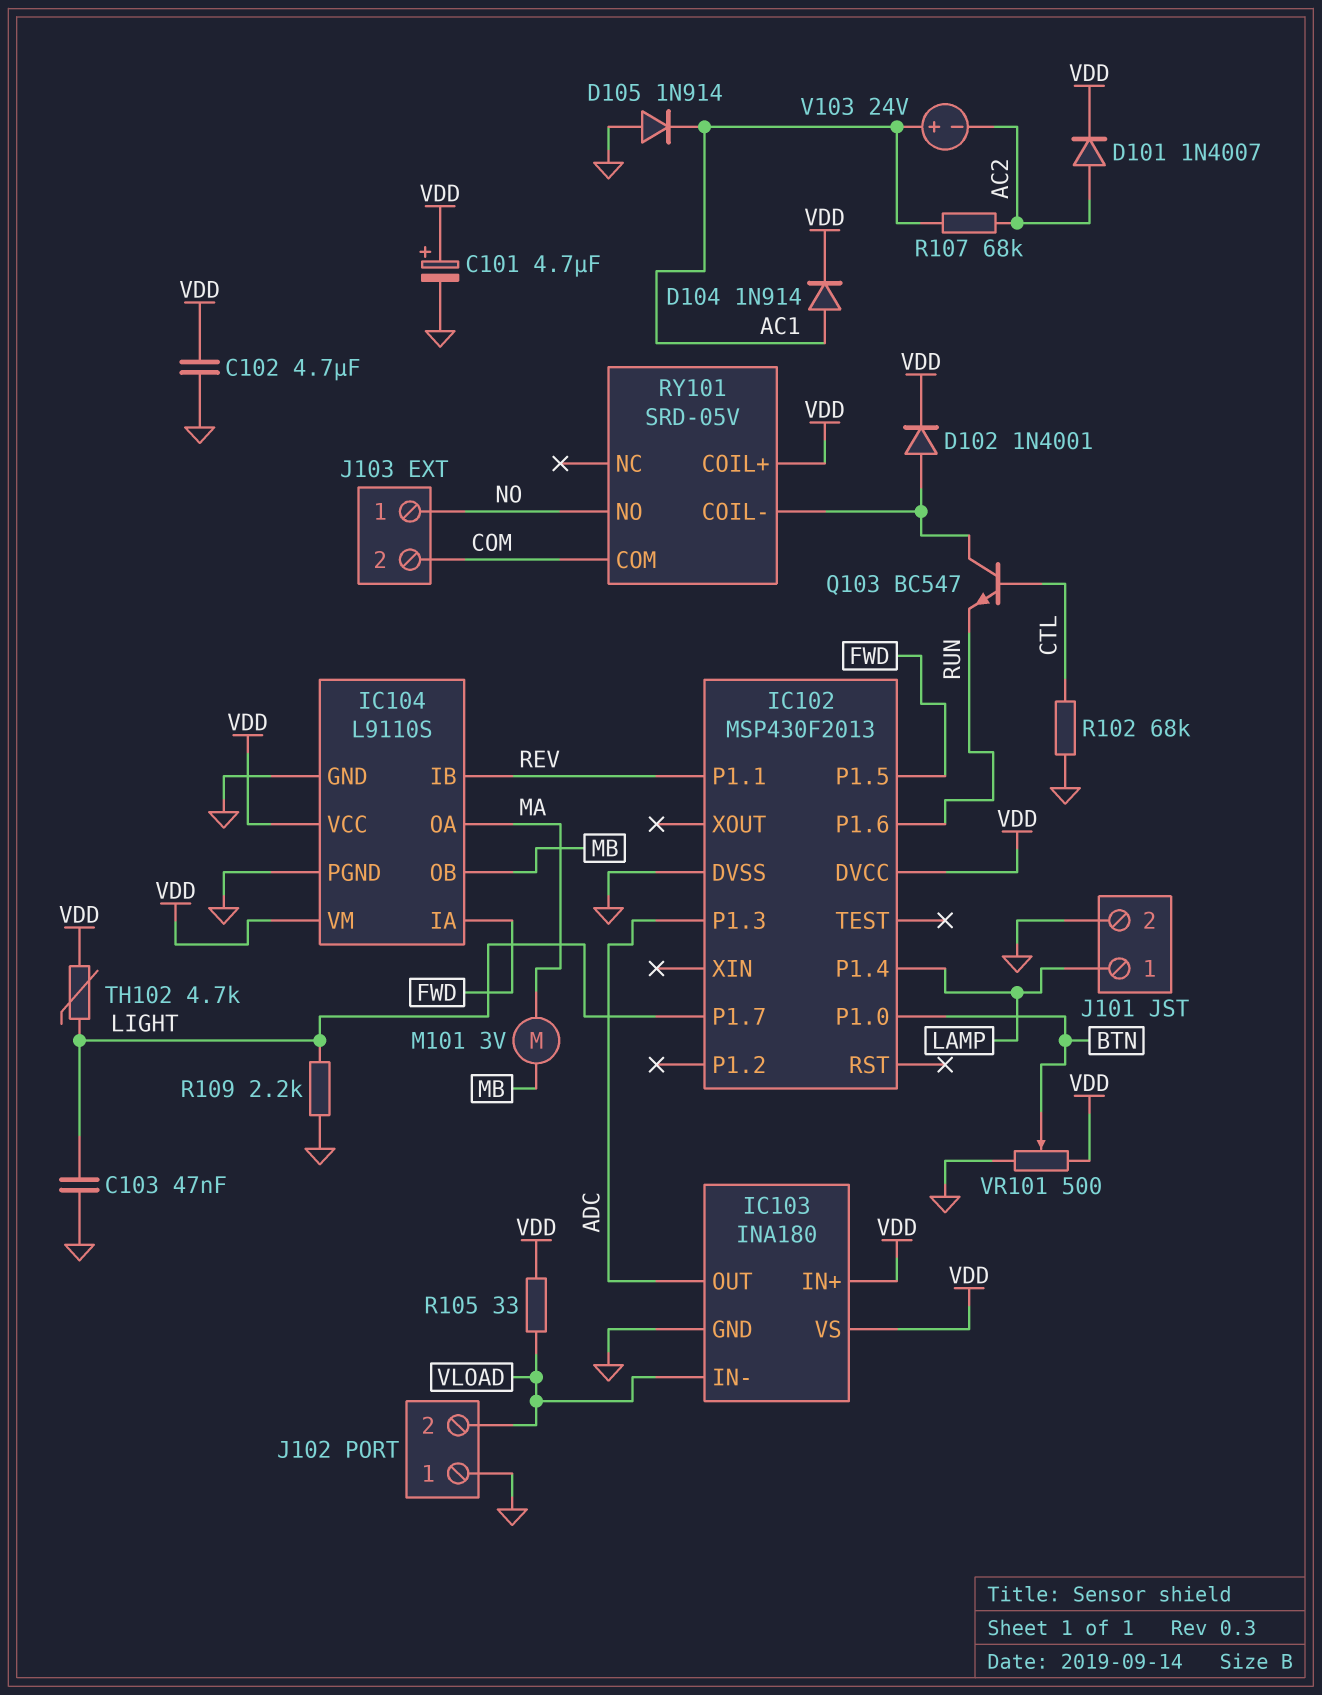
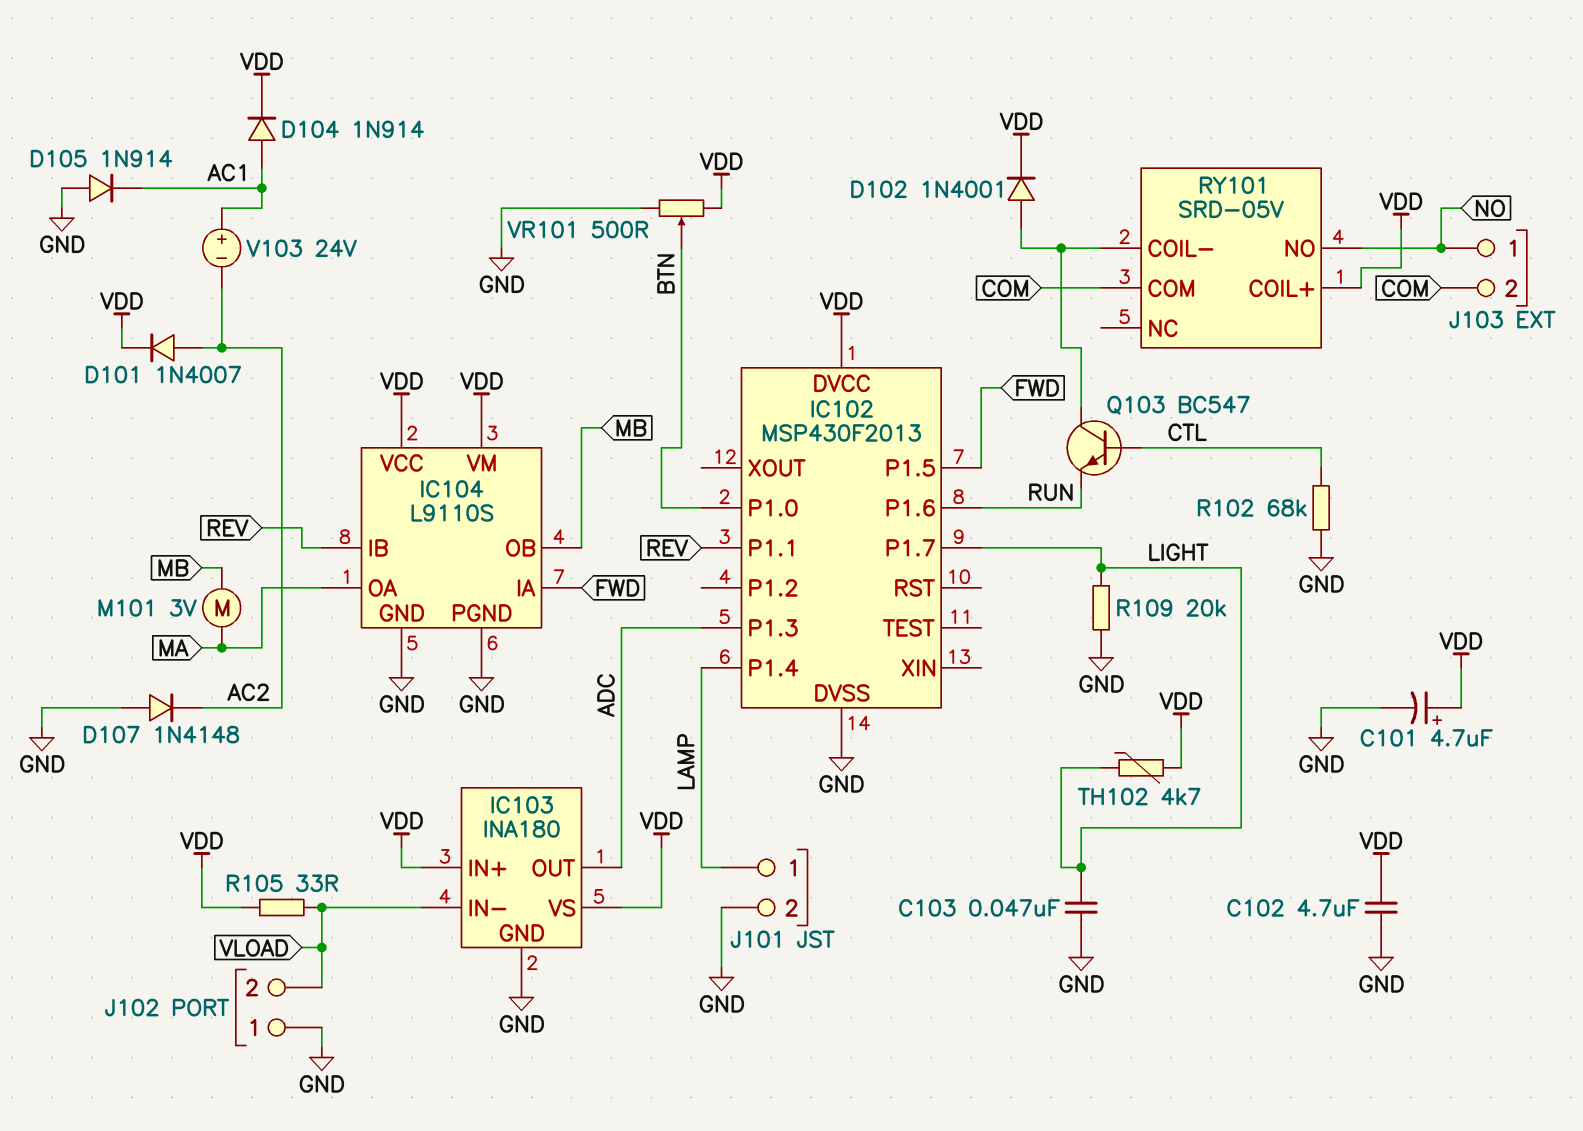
D107: none -> diode 1N4148 (A GND, K AC2)
R107: 68k (AC1, AC2) -> none
R109: 2.2k (GND, LIGHT) -> 20k (GND, LIGHT)

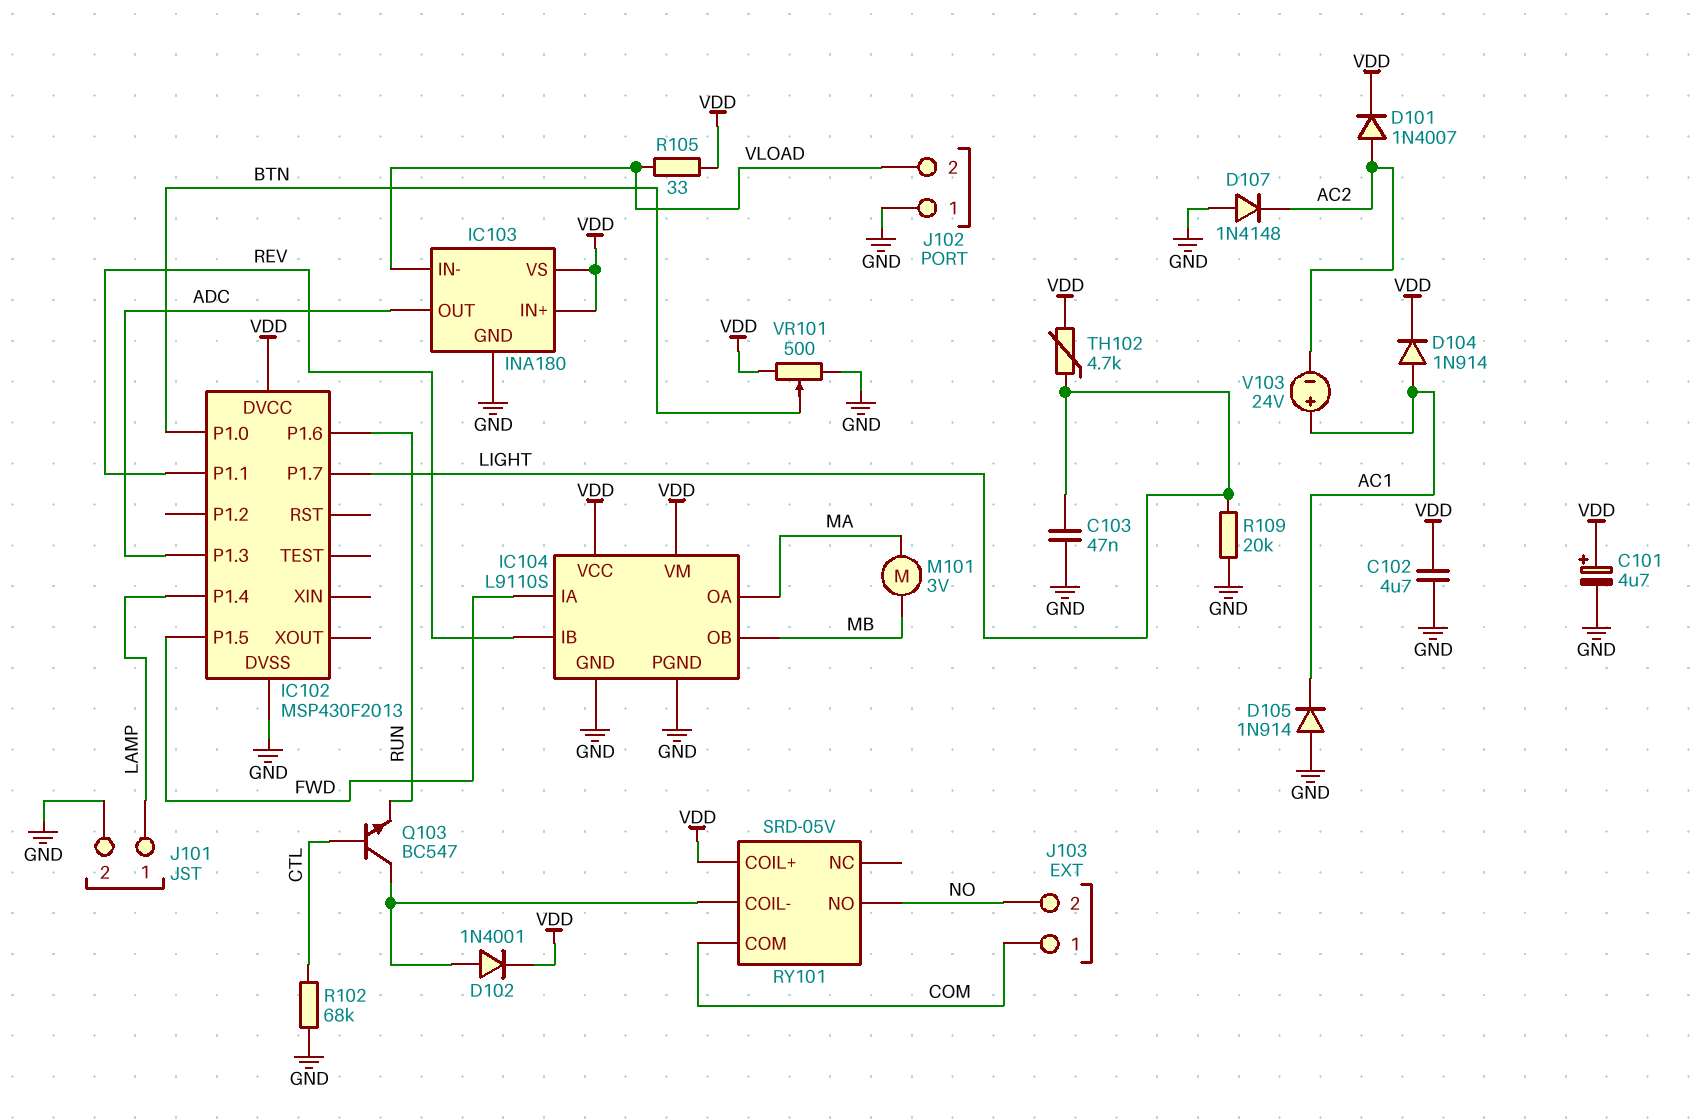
J103 pin 1: NO -> COM
J103 pin 2: COM -> NO

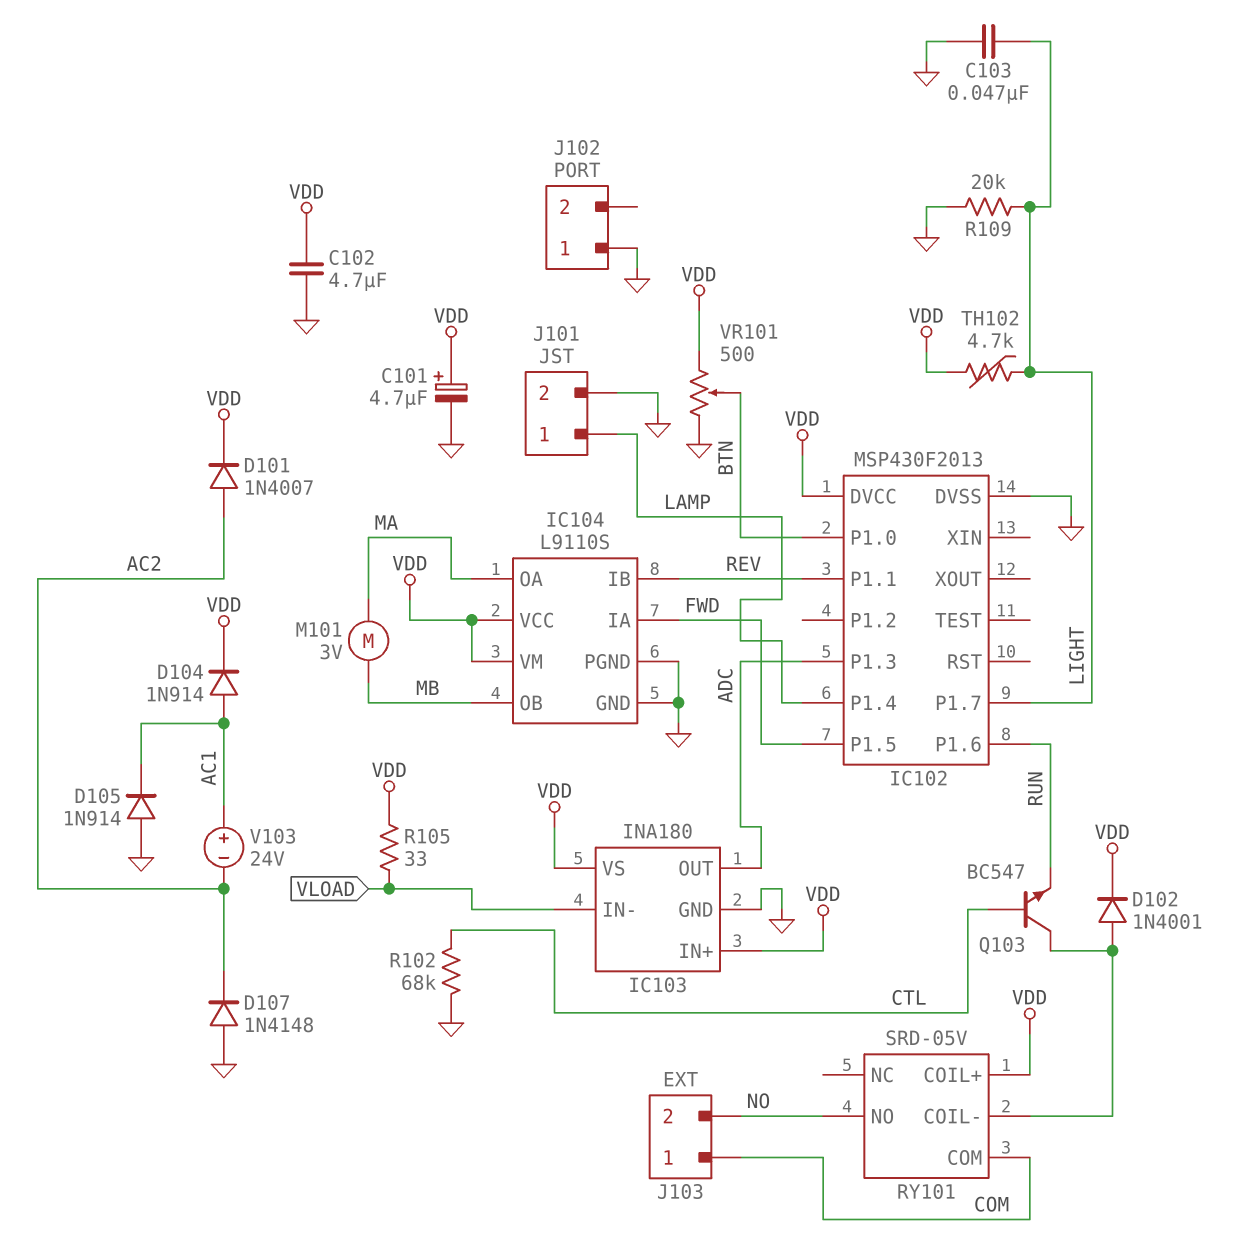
J102 pin 2: VLOAD -> none

